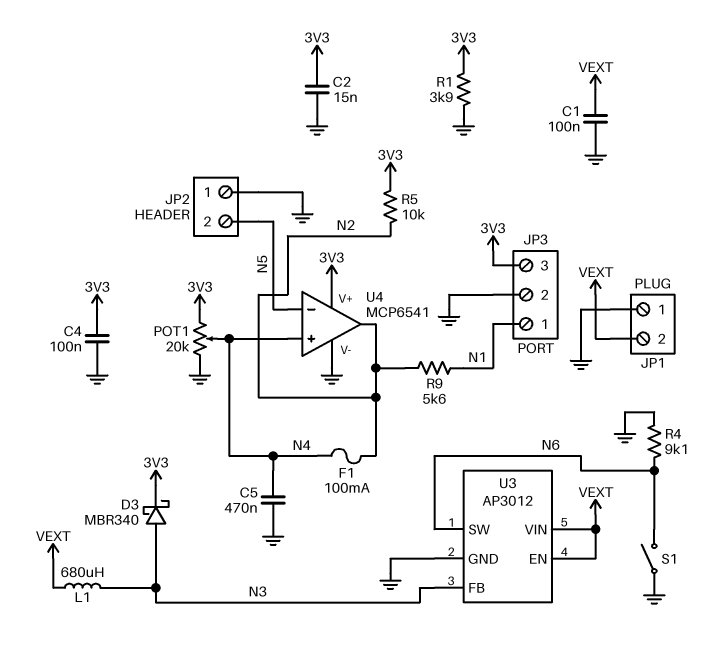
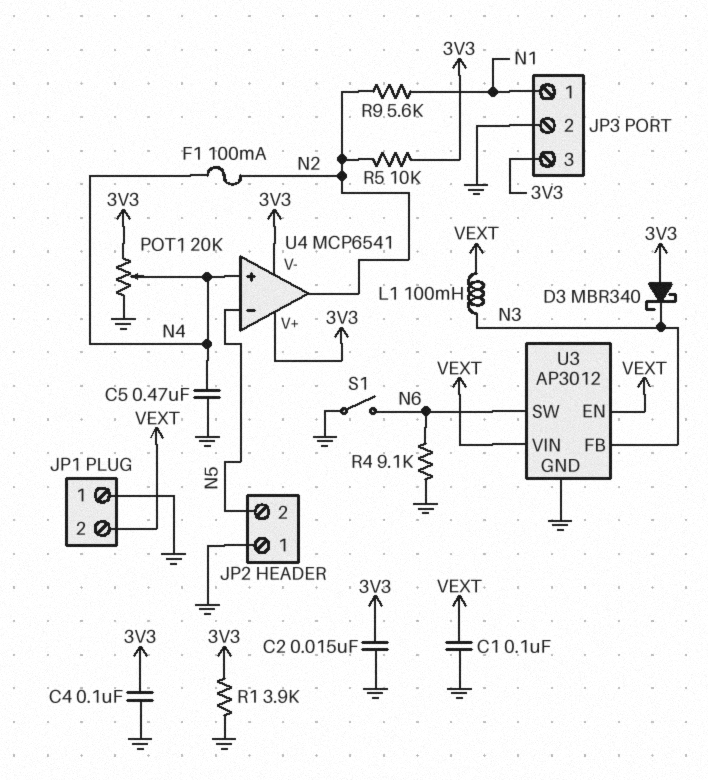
D3: schottky MBR340 (A N3, K 3V3) -> schottky MBR340 (A 3V3, K N3)
L1: 680uH (N3, VEXT) -> 100mH (N3, VEXT)
U4 pin V-: GND -> 3V3

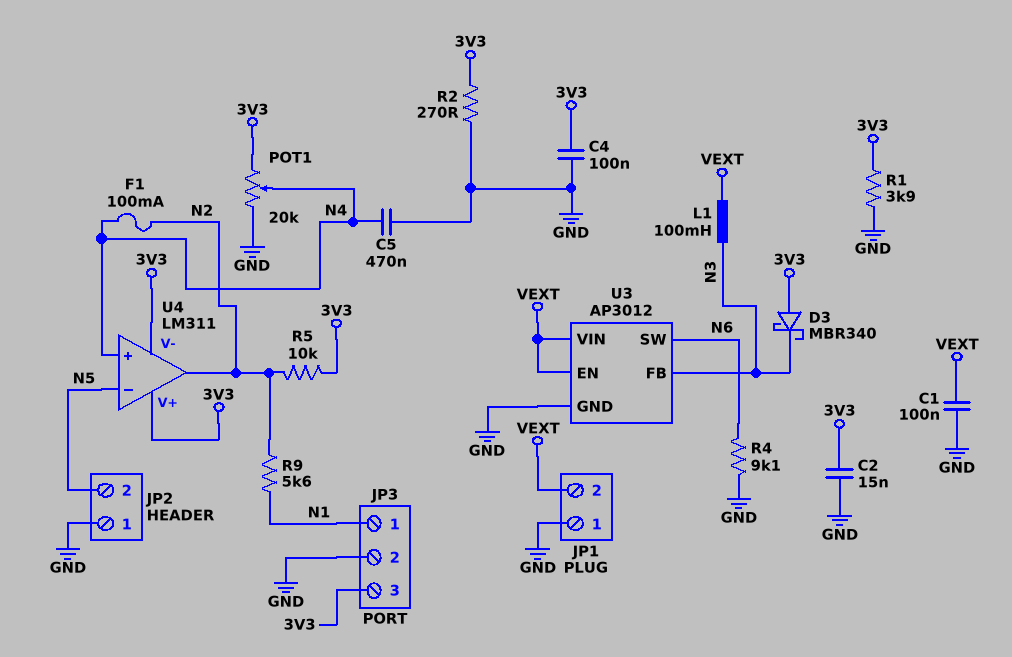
R2: none -> 270 (3V3, GND)
S1: switch (GND, N6) -> none
U4: MCP6541 -> LM311

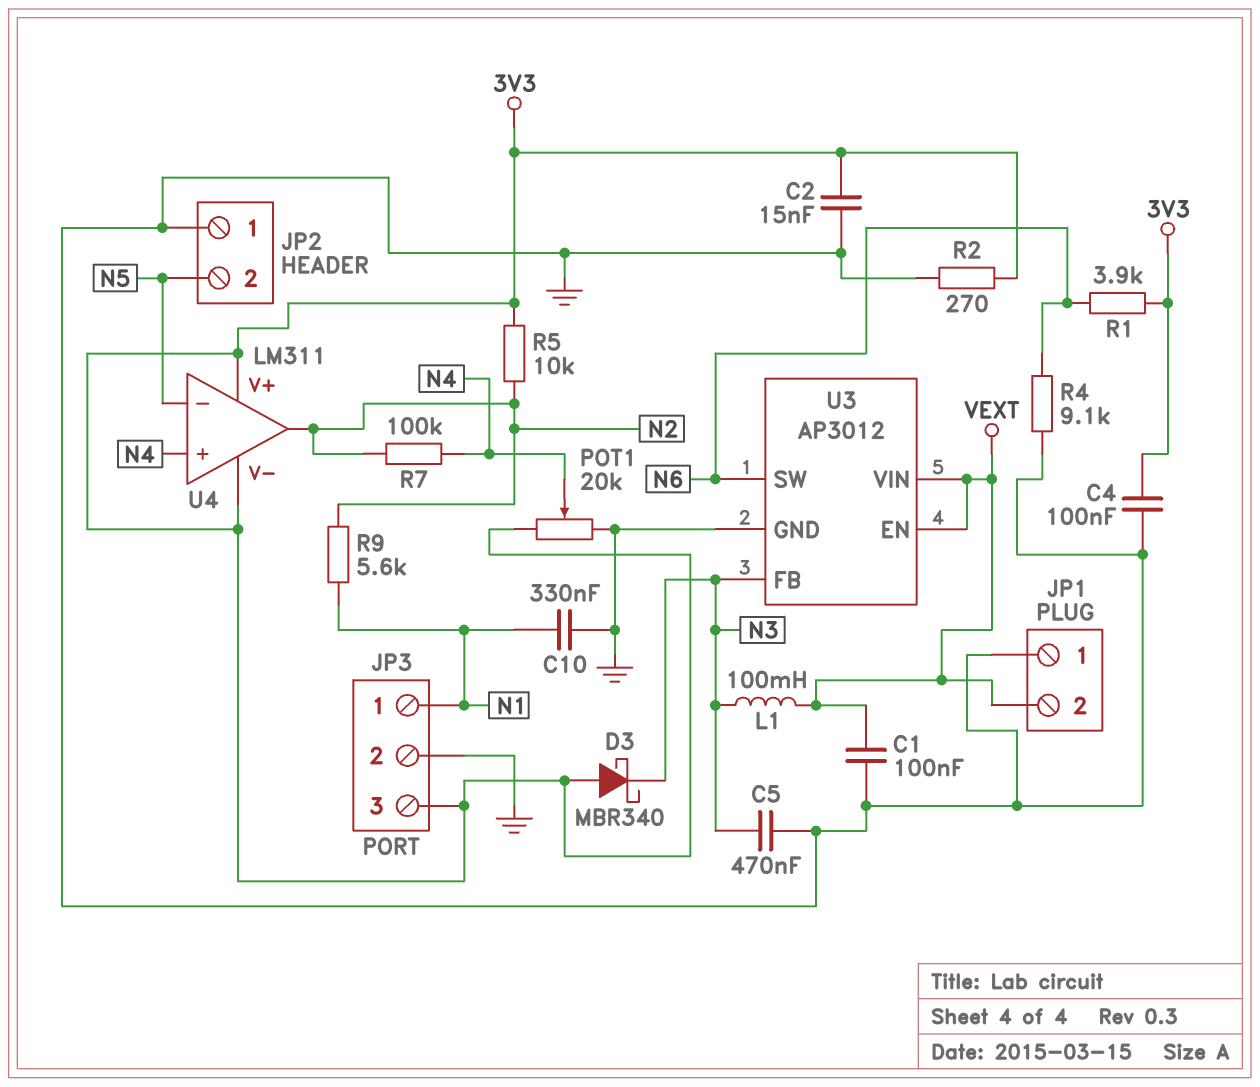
C5: 470nF (GND, N4) -> 470nF (GND, N3)
C10: none -> 330nF (GND, N1)
F1: 100mA (N2, N4) -> none
R1: 3.9k (3V3, GND) -> 3.9k (3V3, N6)
R7: none -> 100k (N2, N4)

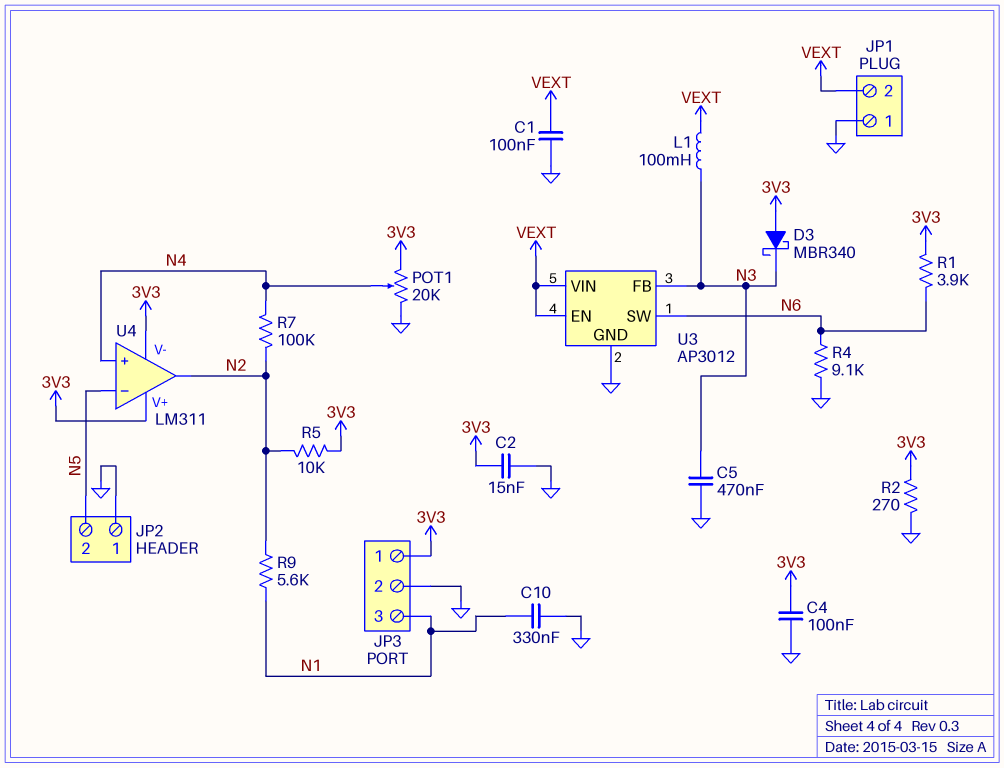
JP3 pin 1: N1 -> 3V3
JP3 pin 3: 3V3 -> N1

